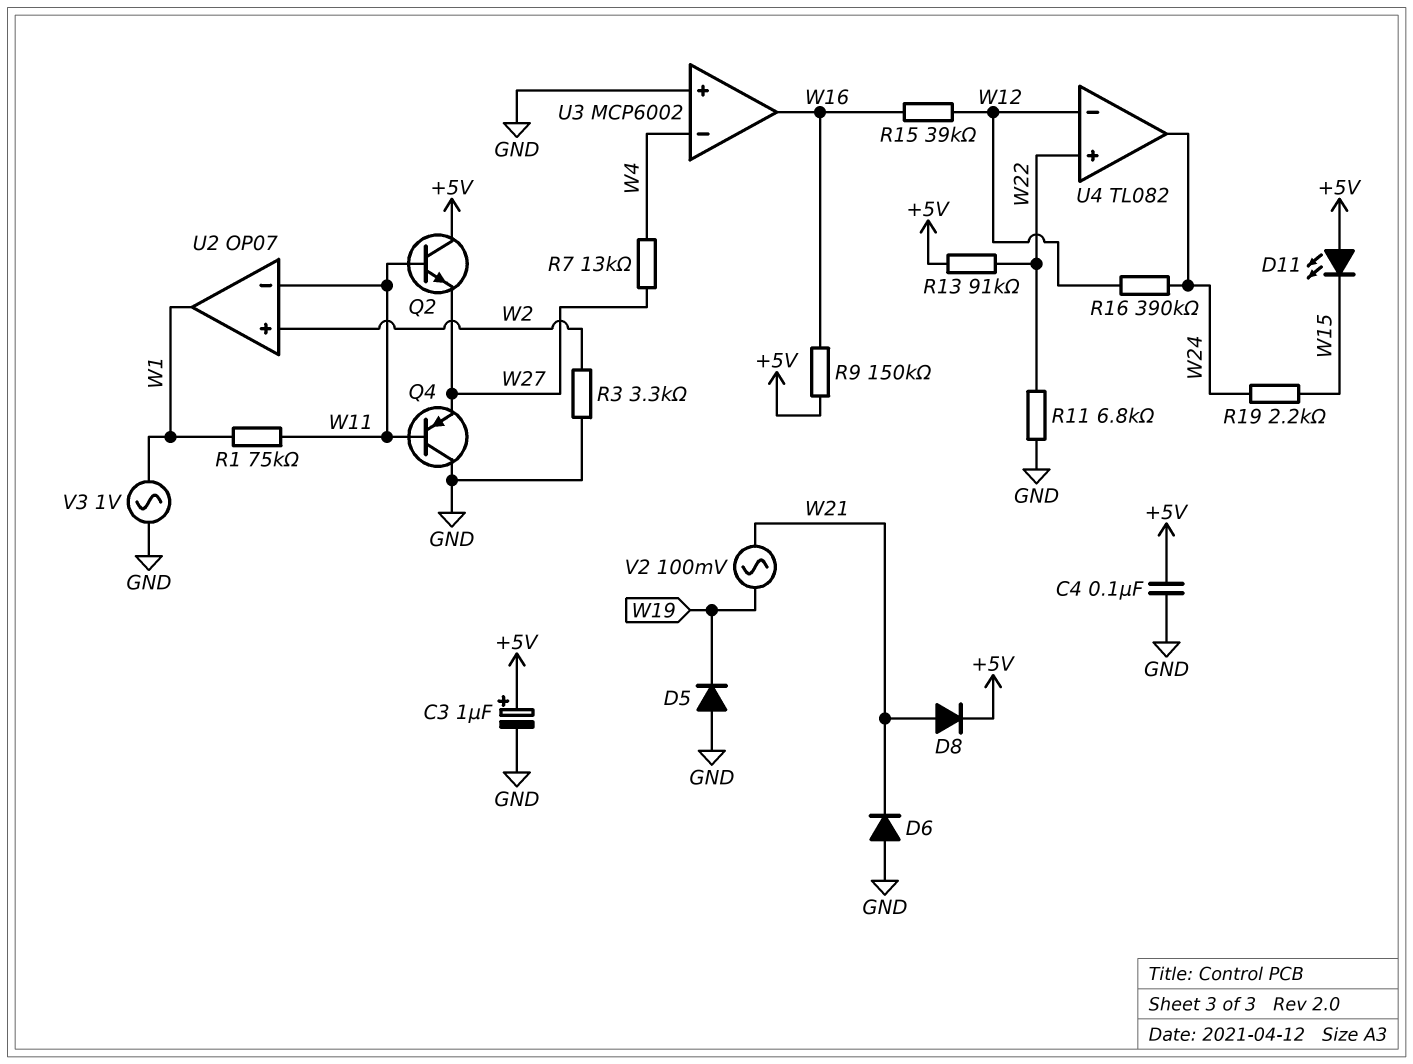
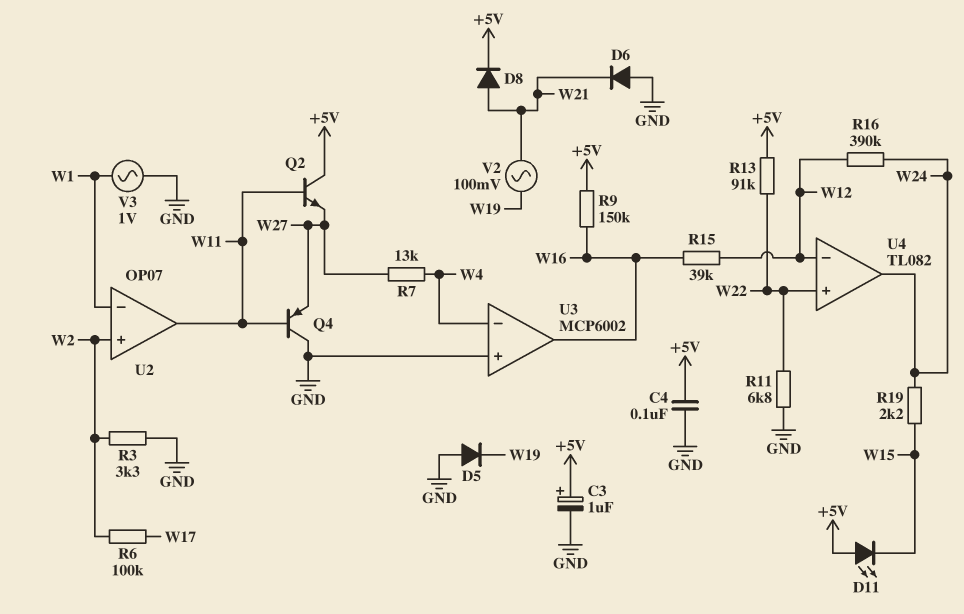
R1: 75k (W1, W11) -> none
R6: none -> 100k (W2, W17)
U2 pin in-: W11 -> W1
U2 pin out: W1 -> W11

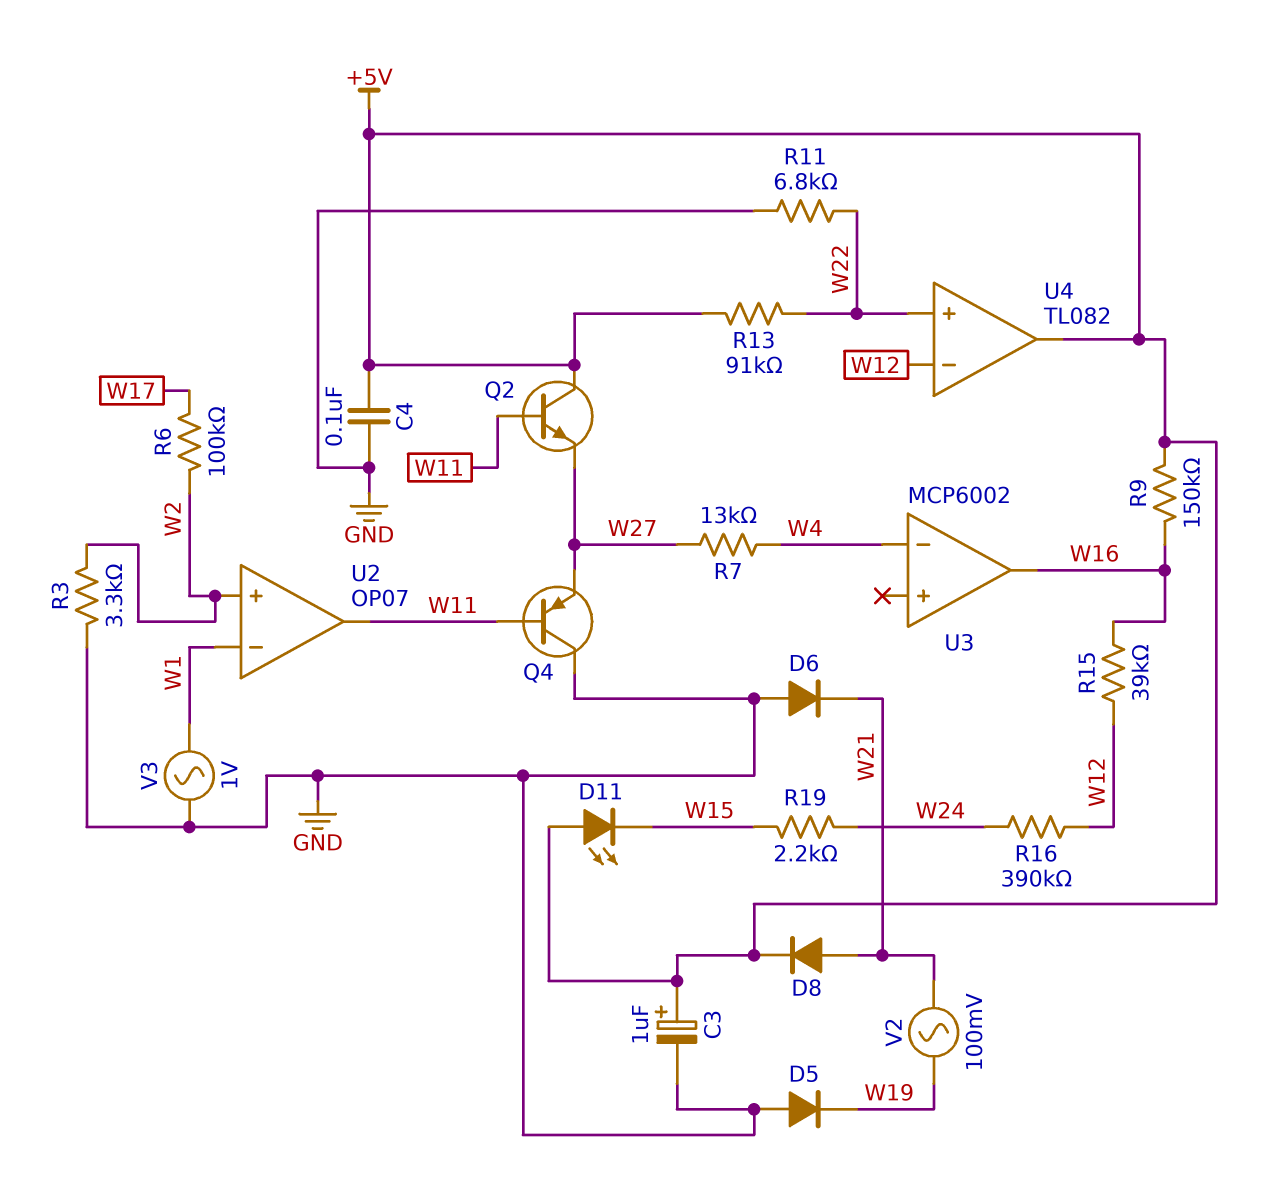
U3 pin in+: GND -> none
U4 pin out: W24 -> +5V

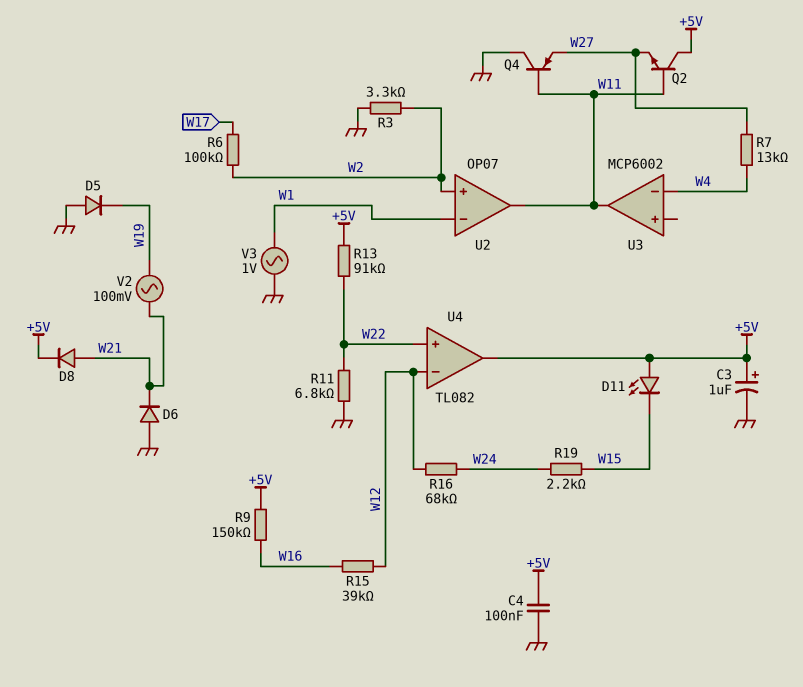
R16: 390k (W12, W24) -> 68k (W12, W24)
U3 pin out: W16 -> W11

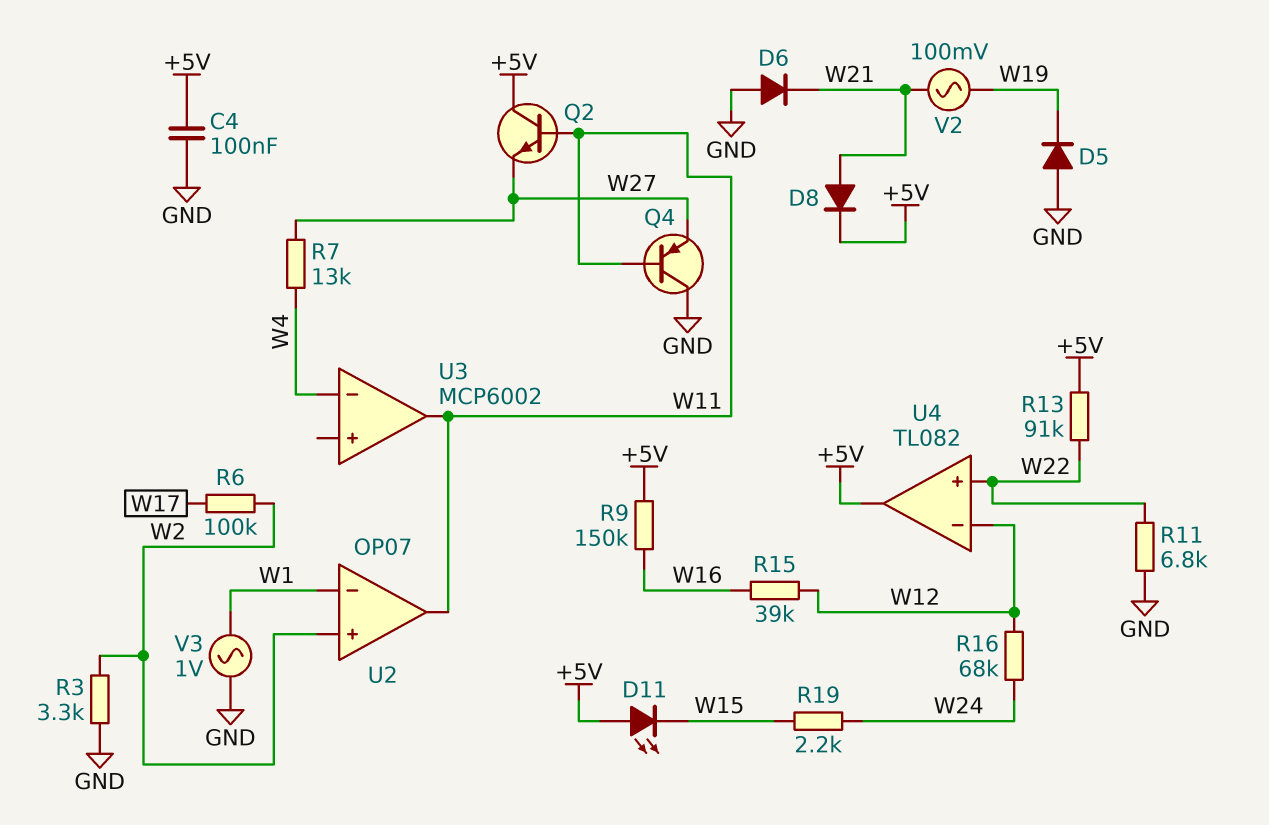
C3: 1uF (plus +5V, minus GND) -> none

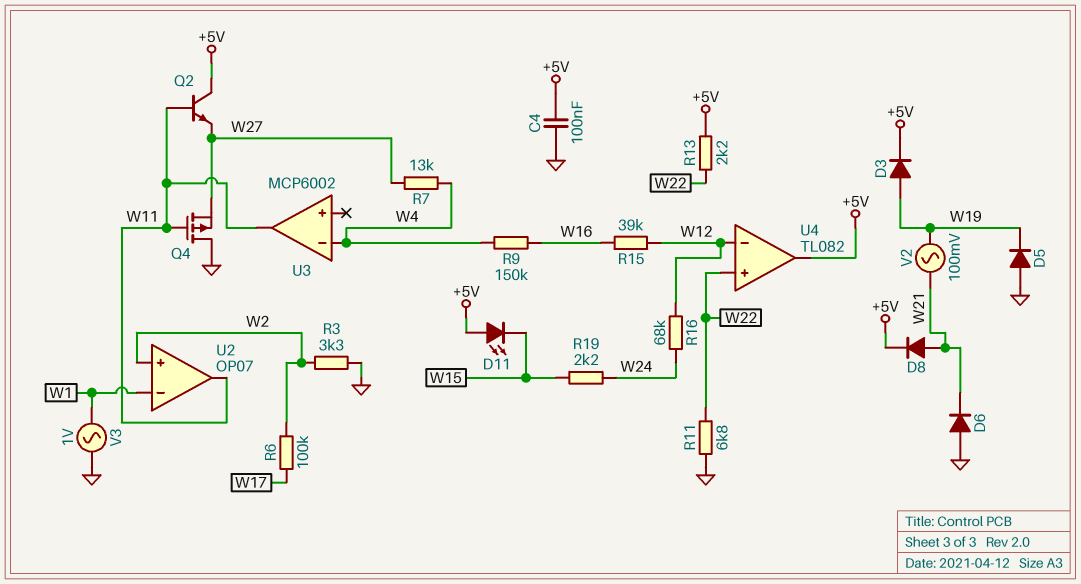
D3: none -> diode (A W19, K +5V)
Q4: PNP (B W11, C GND, E W27) -> PMOS (G W11, D GND, S W27)
R9: 150k (+5V, W16) -> 150k (W4, W16)
R13: 91k (+5V, W22) -> 2.2k (+5V, W22)

